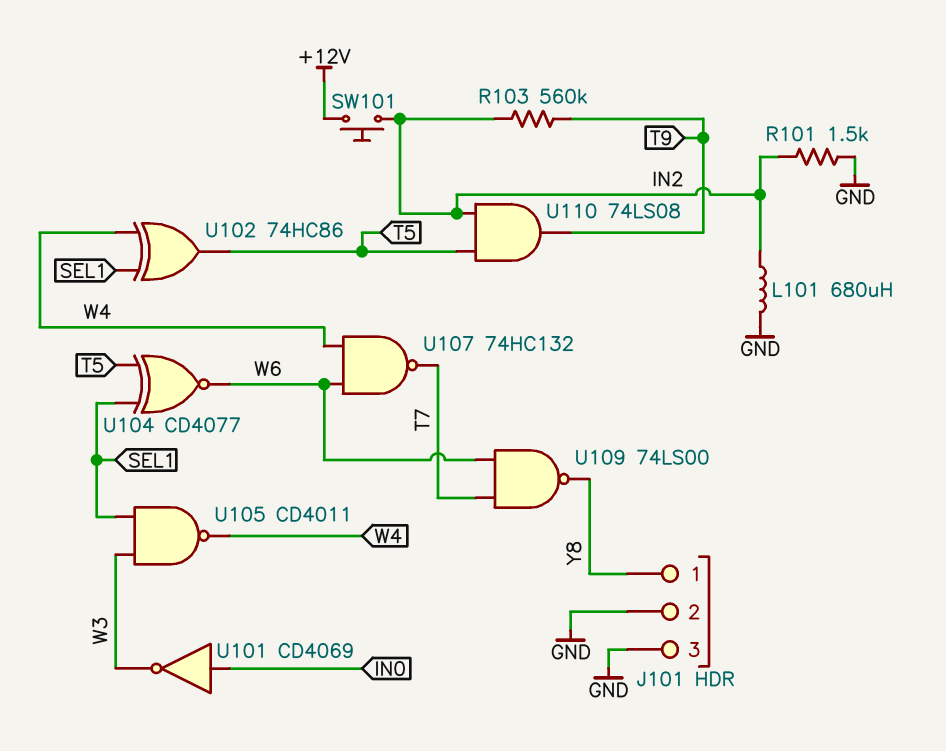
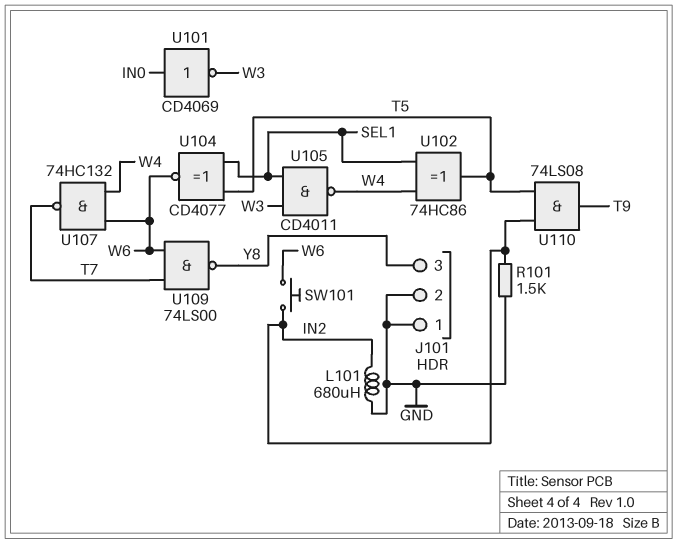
J101 pin 1: Y8 -> GND
J101 pin 3: GND -> Y8
R103: 560k (IN2, T9) -> none
SW101: button (+12V, IN2) -> button (IN2, W6)

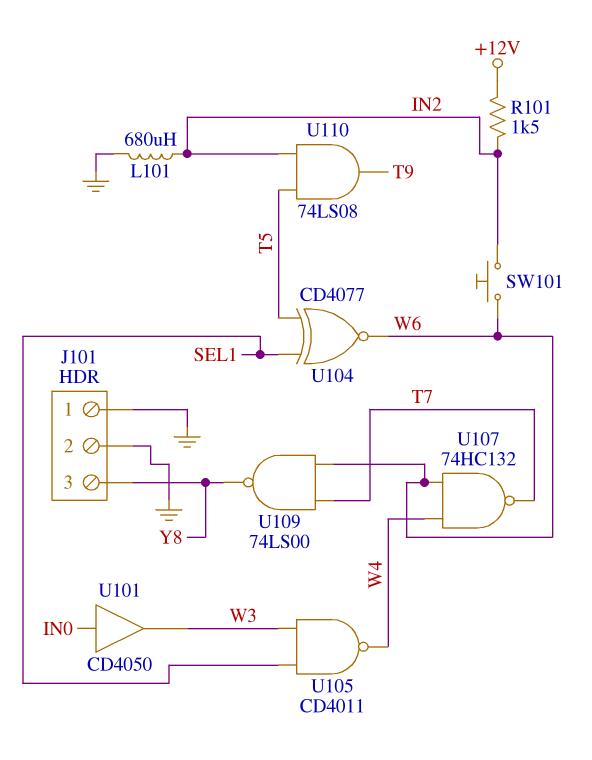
R101: 1.5k (GND, IN2) -> 1.5k (+12V, IN2)
U101: NOT CD4069 (in IN0, out W3) -> buffer CD4050 (in IN0, out W3)
U102: XOR 74HC86 (in SEL1, in W4, out T5) -> none

